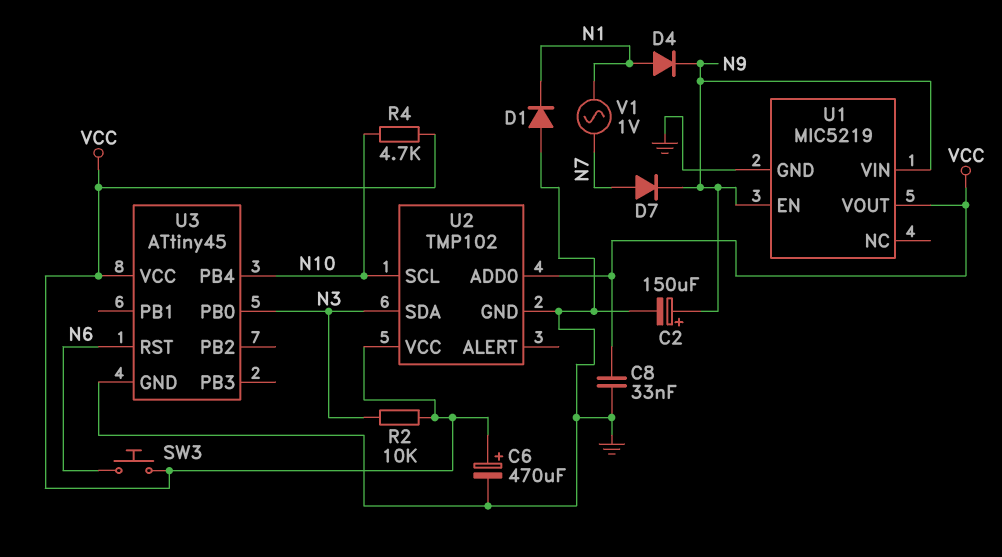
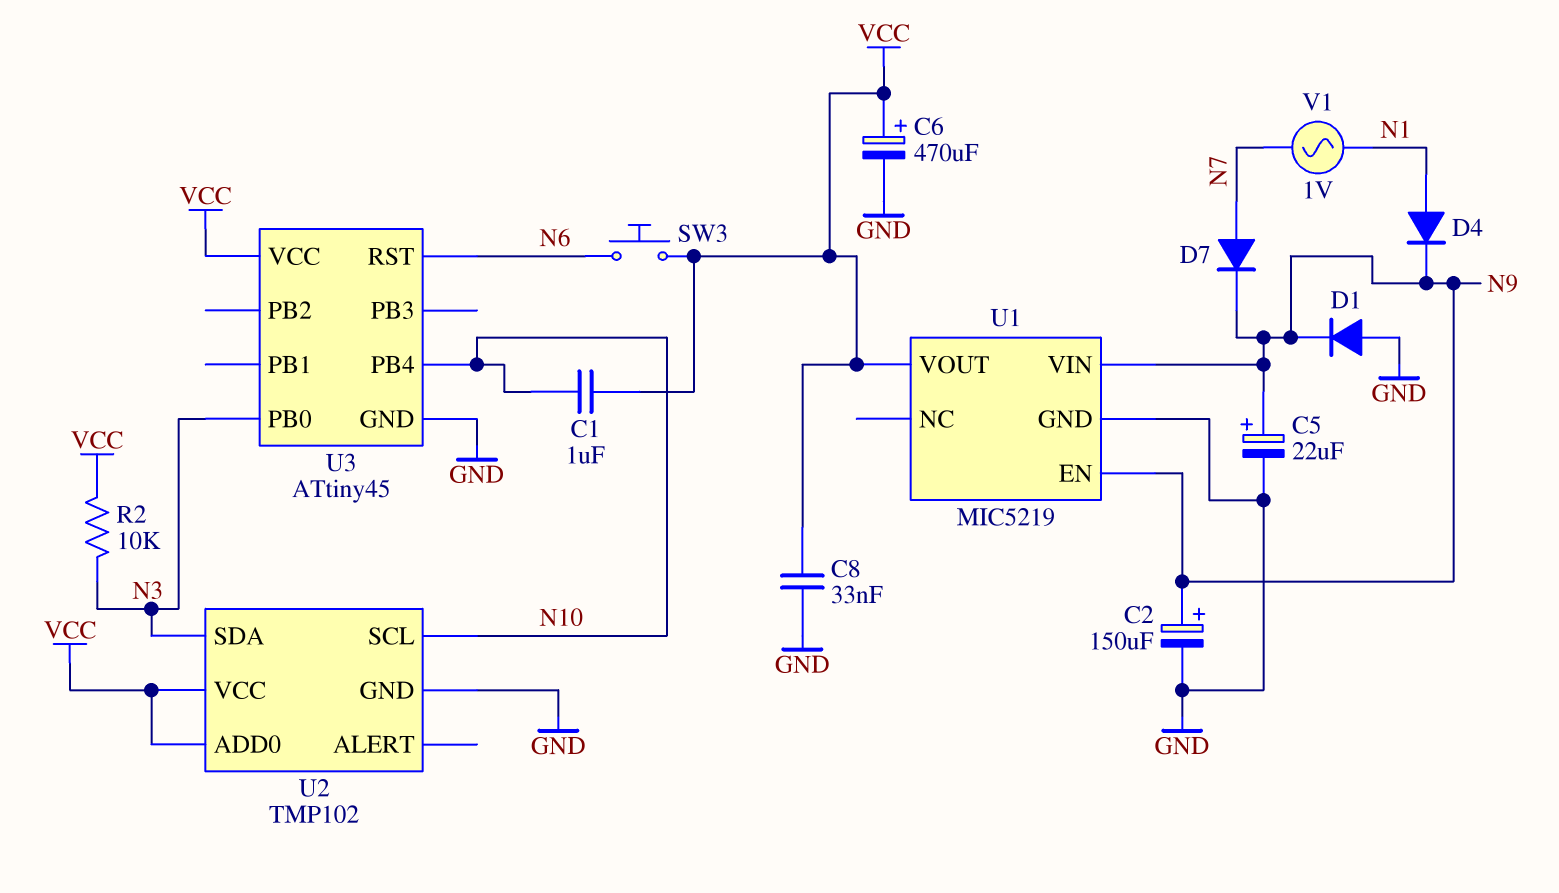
C1: none -> 1uF (N10, VCC)
C5: none -> 22uF (plus N9, minus GND)
D1: diode (A GND, K N1) -> diode (A GND, K N9)
R4: 4.7k (N10, VCC) -> none

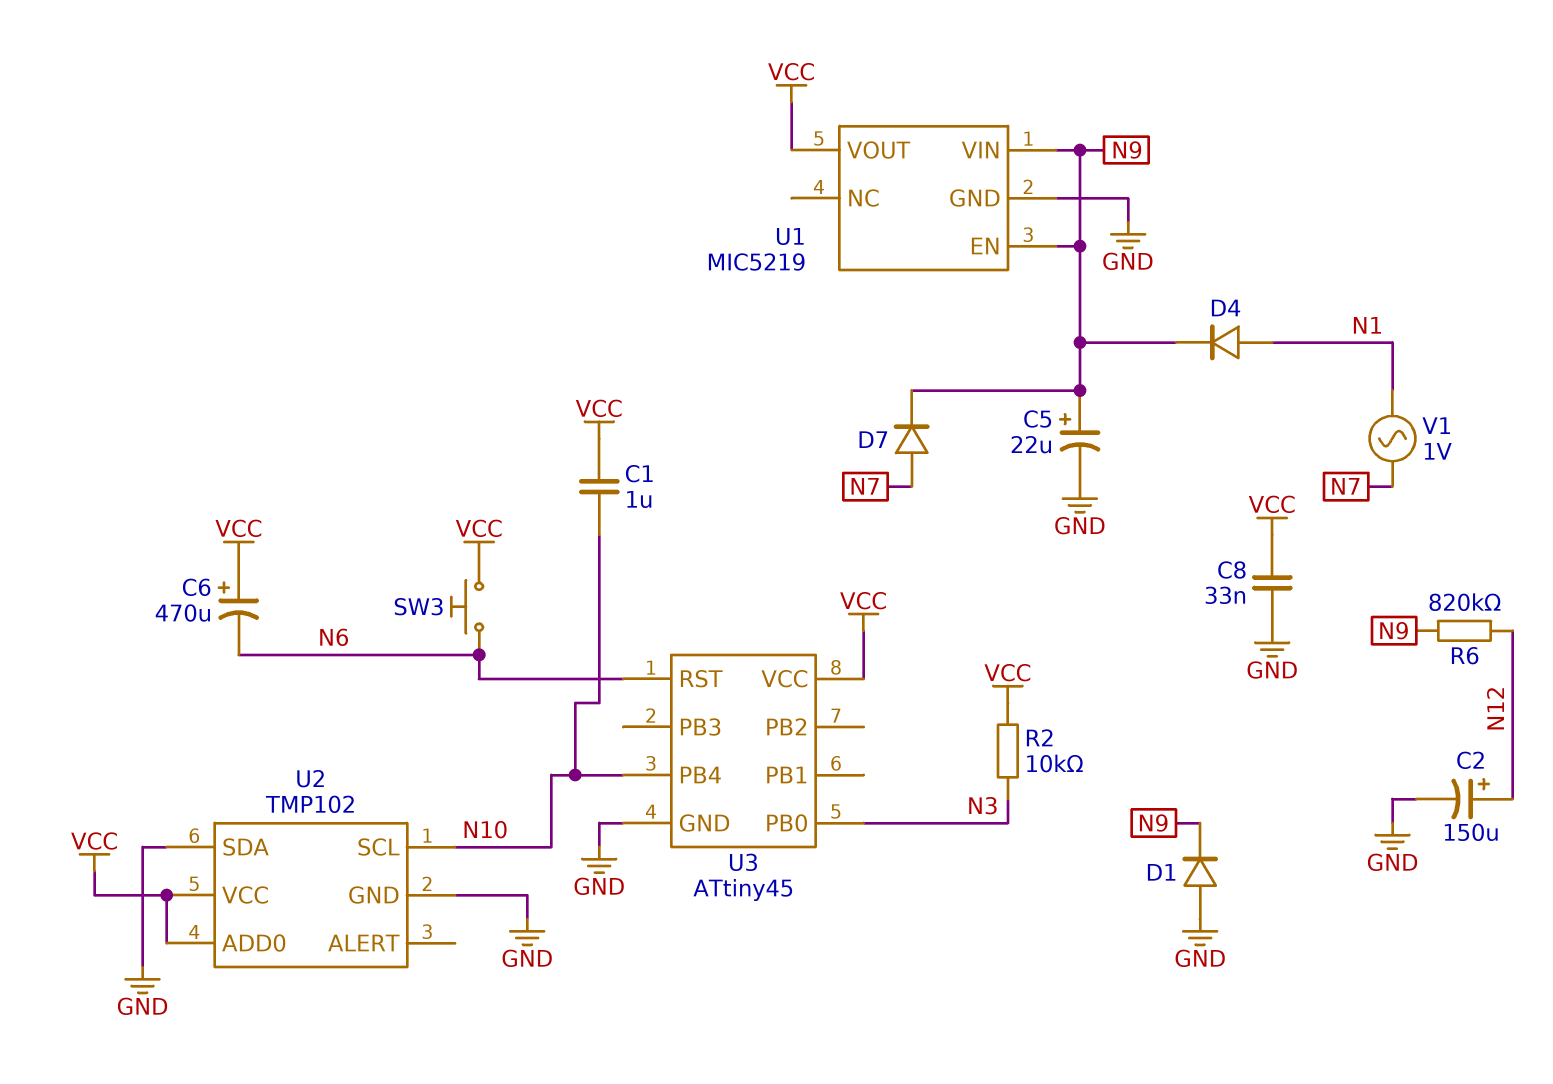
C2: 150uF (plus N9, minus GND) -> 150uF (plus N12, minus GND)
C6: 470uF (plus VCC, minus GND) -> 470uF (plus VCC, minus N6)
R6: none -> 820k (N9, N12)
U2 pin SDA: N3 -> GND

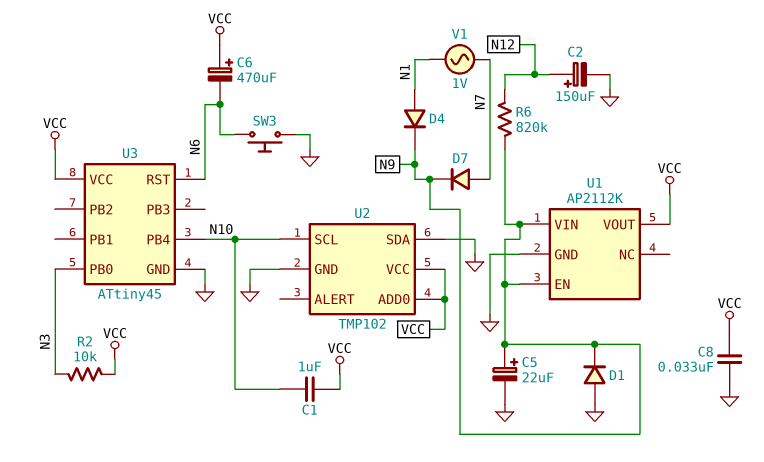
SW3: button (N6, VCC) -> button (GND, N6)
U1: MIC5219 -> AP2112K

